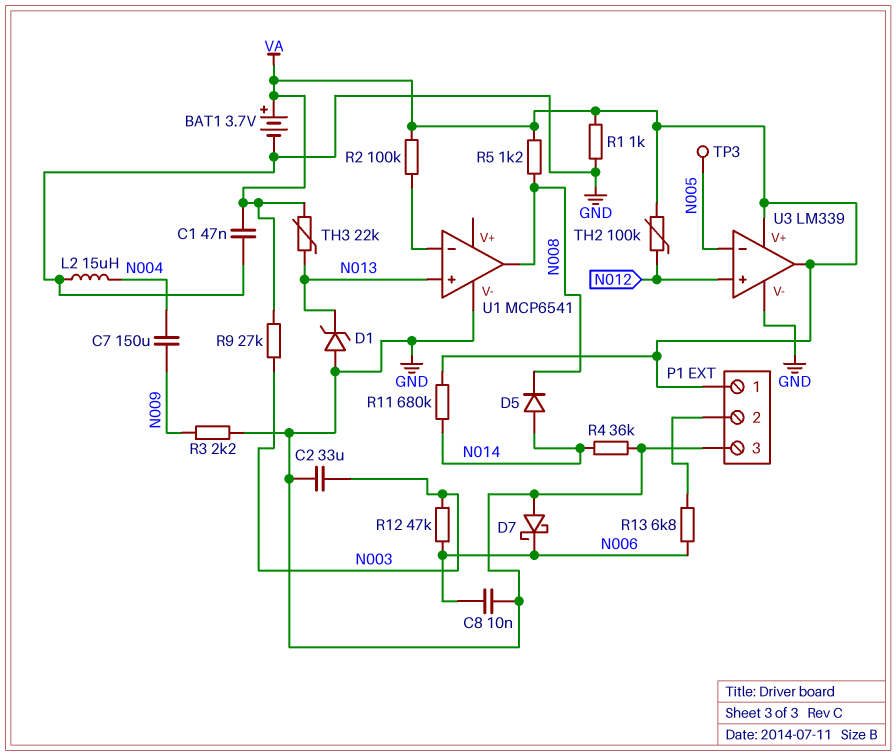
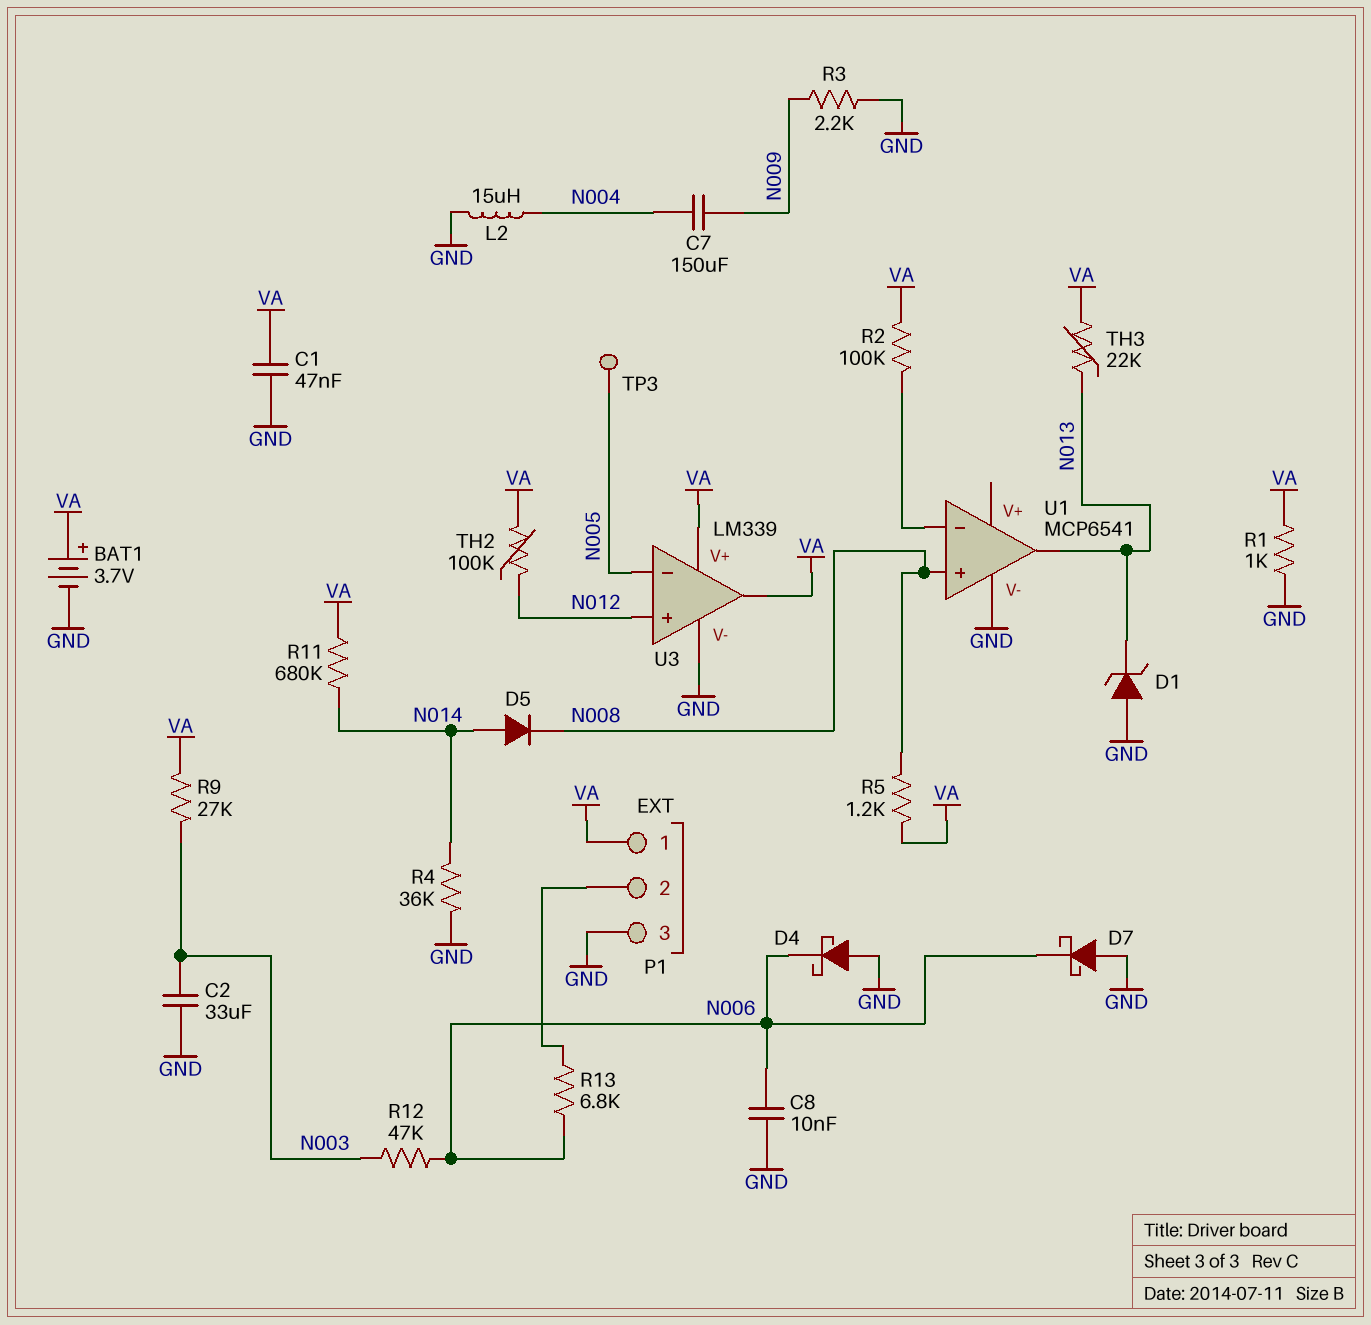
D4: none -> schottky (A GND, K N006)
U1 pin in+: N013 -> N008
U1 pin out: N008 -> N013

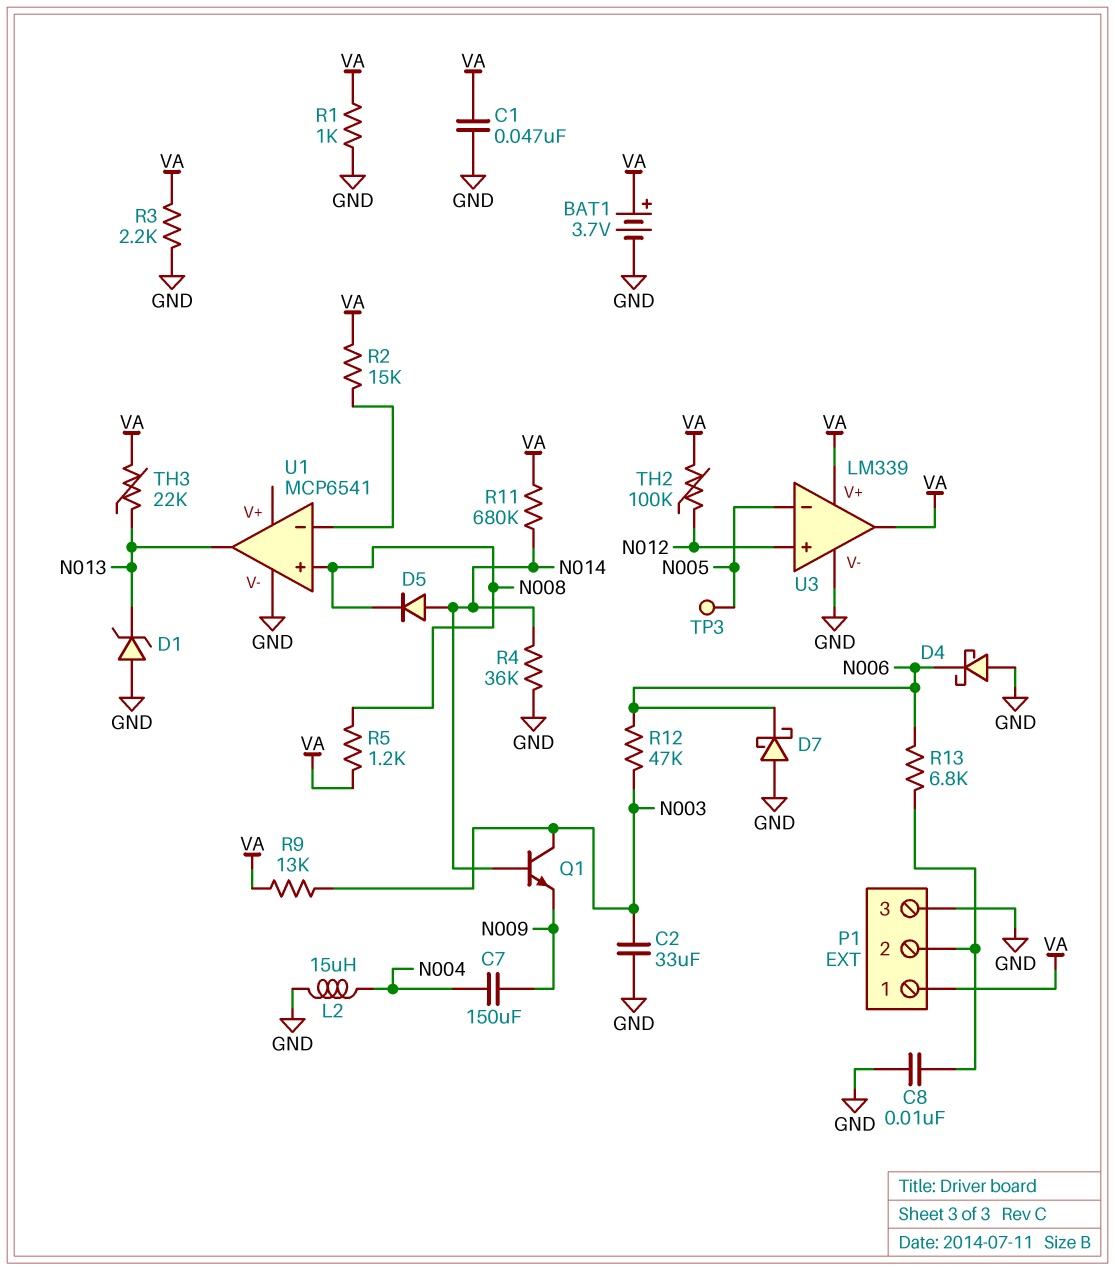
C8: 10nF (GND, N006) -> 10nF (GND, P1/2)
Q1: none -> NPN (B N014, C N003, E N009)
R2: 100k (U1/in-, VA) -> 15k (U1/in-, VA)
R3: 2.2k (GND, N009) -> 2.2k (GND, VA)
R9: 27k (N003, VA) -> 13k (N003, VA)

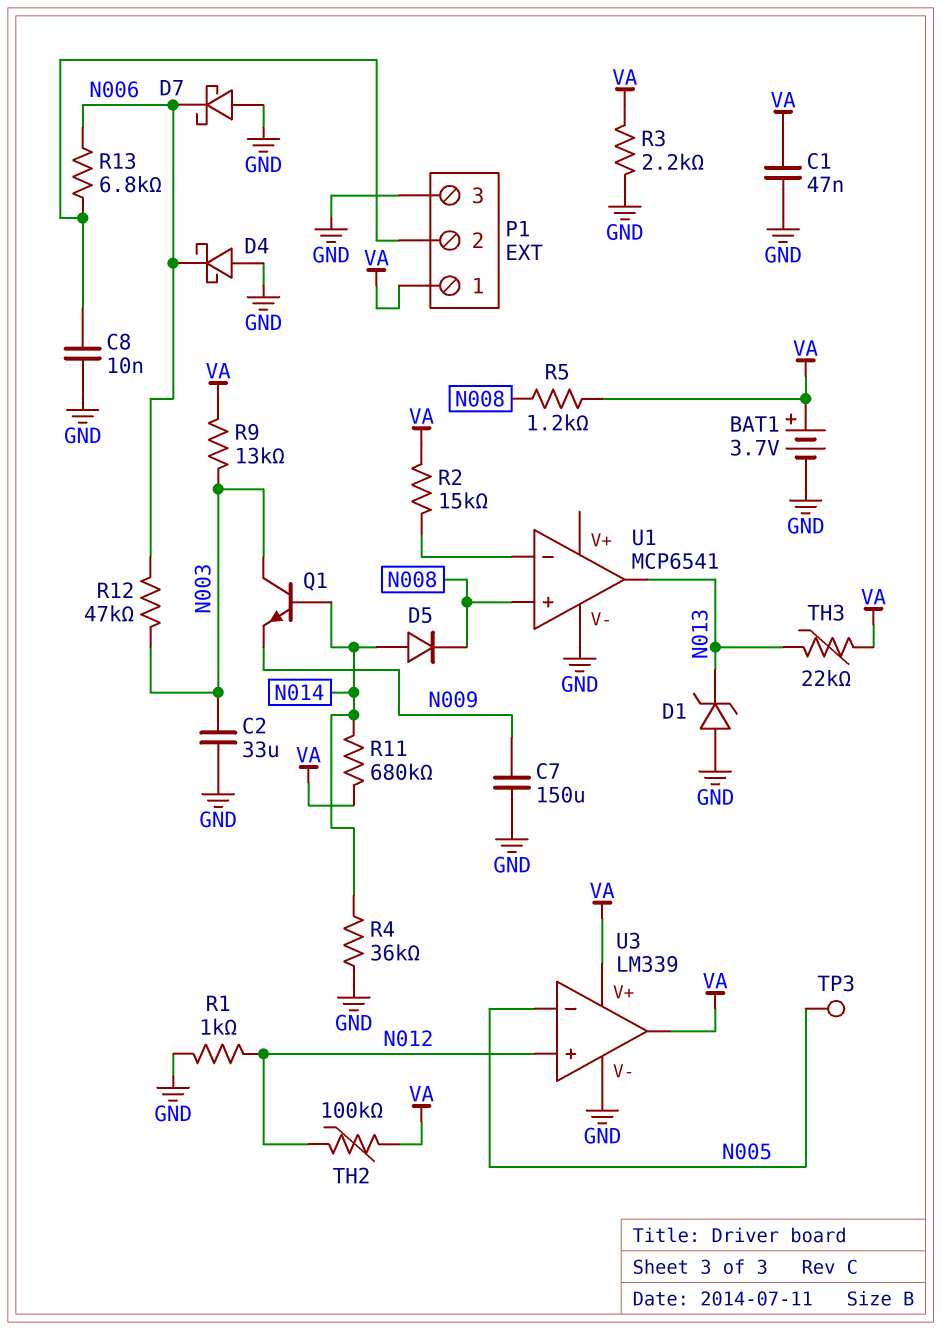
C7: 150uF (N004, N009) -> 150uF (GND, N009)
L2: 15uH (GND, N004) -> none
R1: 1k (GND, VA) -> 1k (GND, N012)

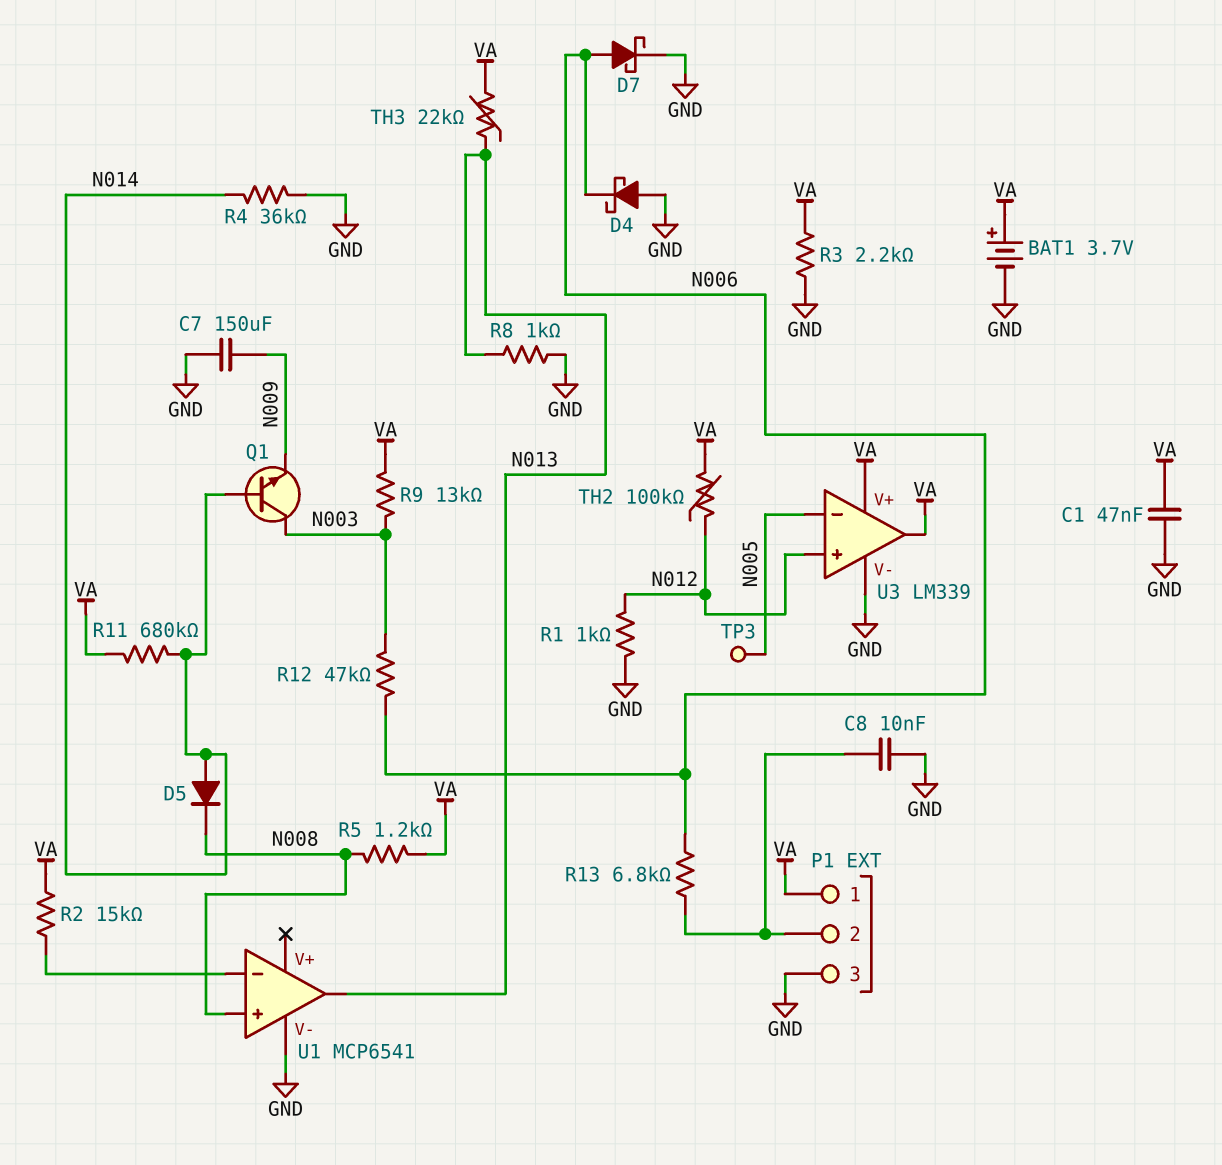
C2: 33uF (GND, N003) -> none
D1: zener (A GND, K N013) -> none
D7: schottky (A GND, K N006) -> schottky (A N006, K GND)
R8: none -> 1k (GND, N013)

